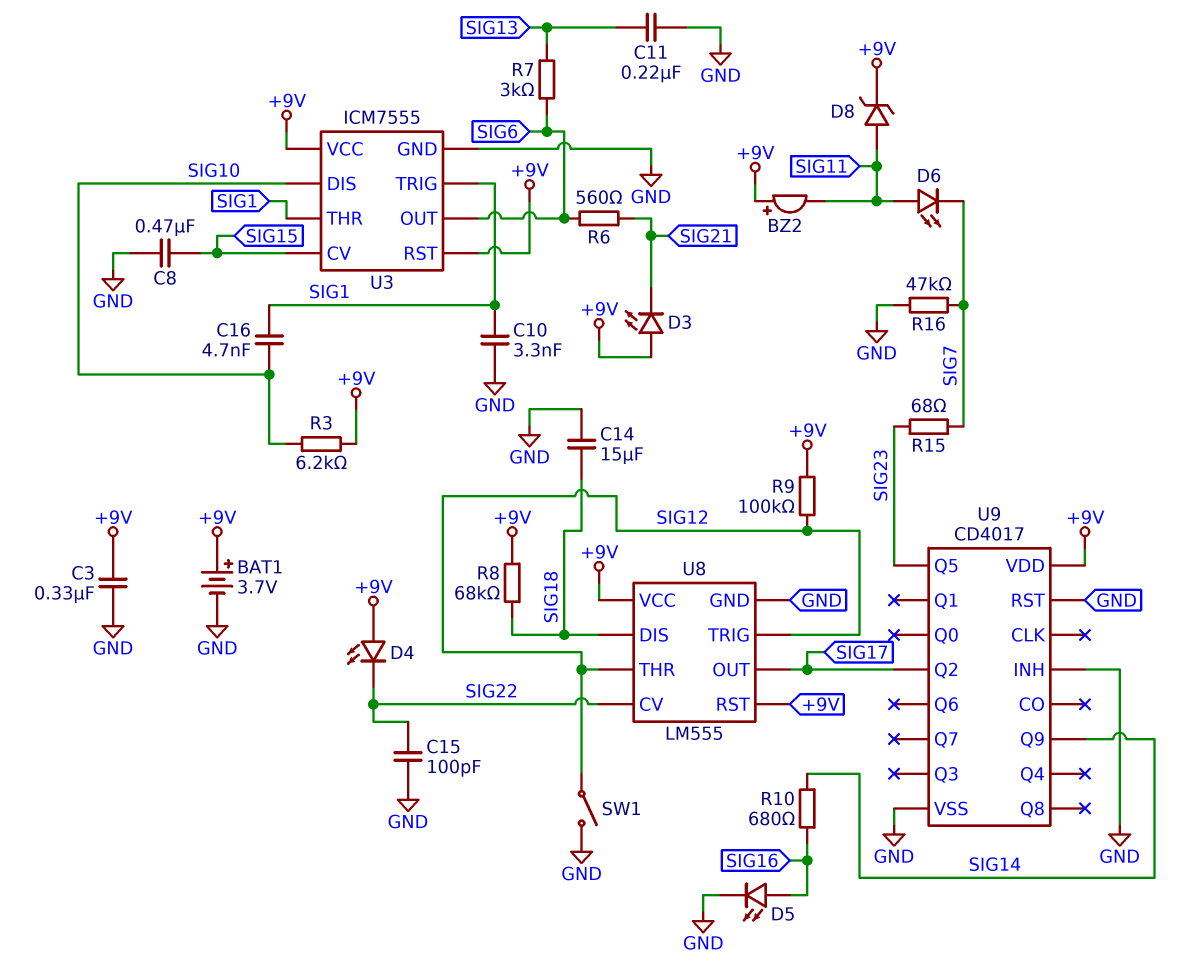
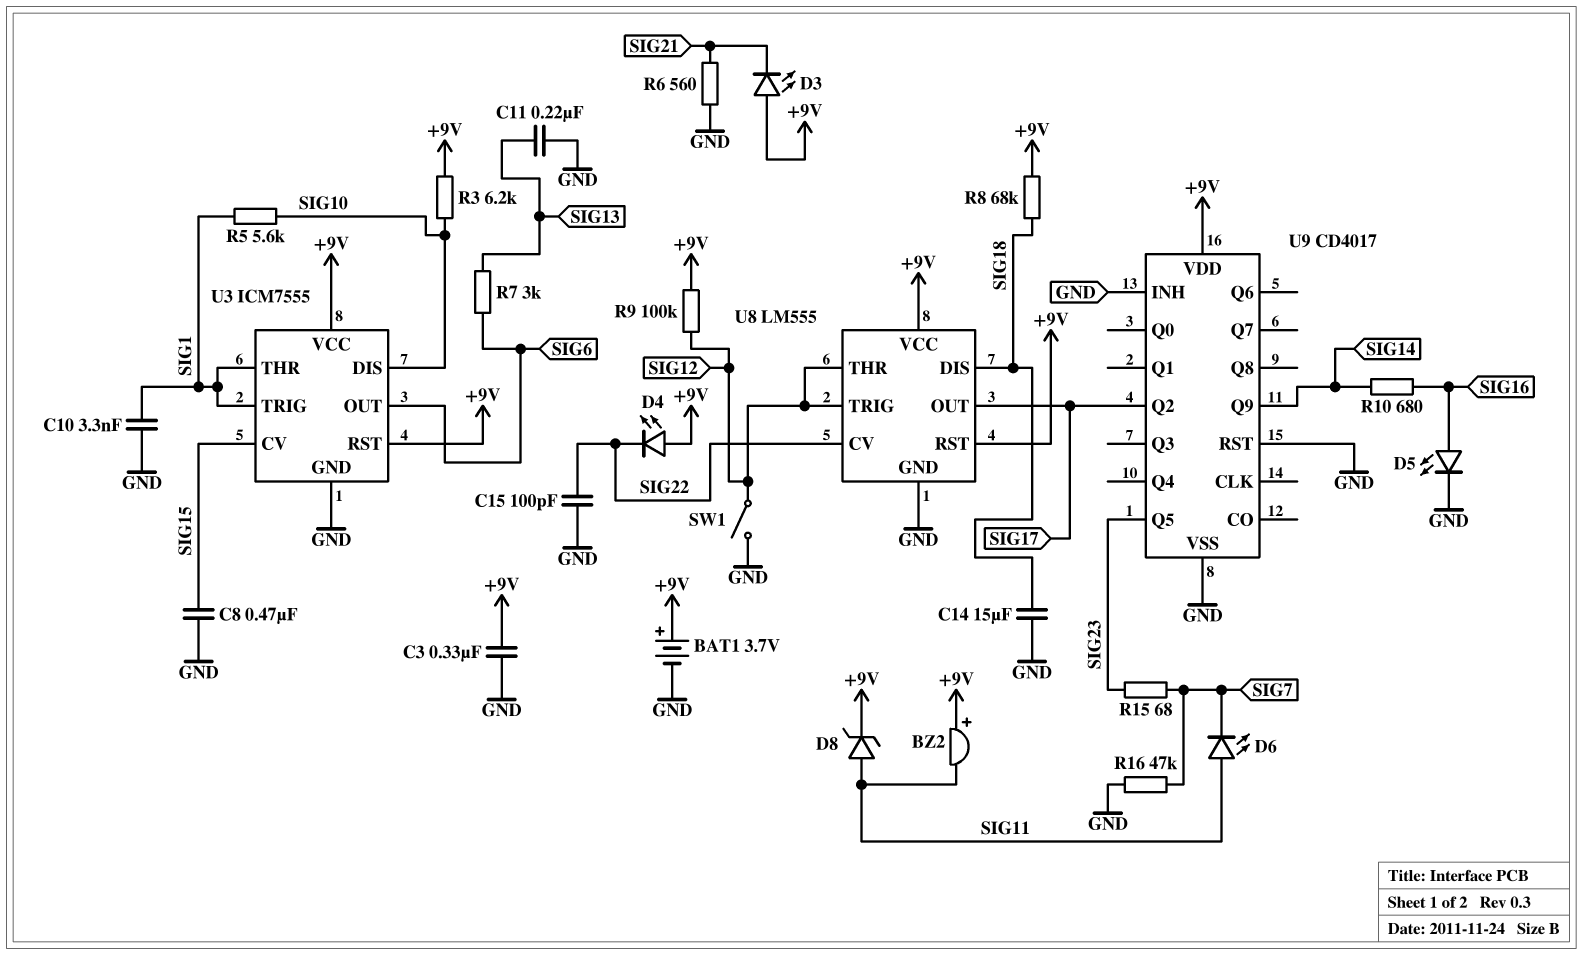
C16: 4.7nF (SIG1, SIG10) -> none
R5: none -> 5.6k (SIG1, SIG10)
R6: 560 (SIG6, SIG21) -> 560 (GND, SIG21)

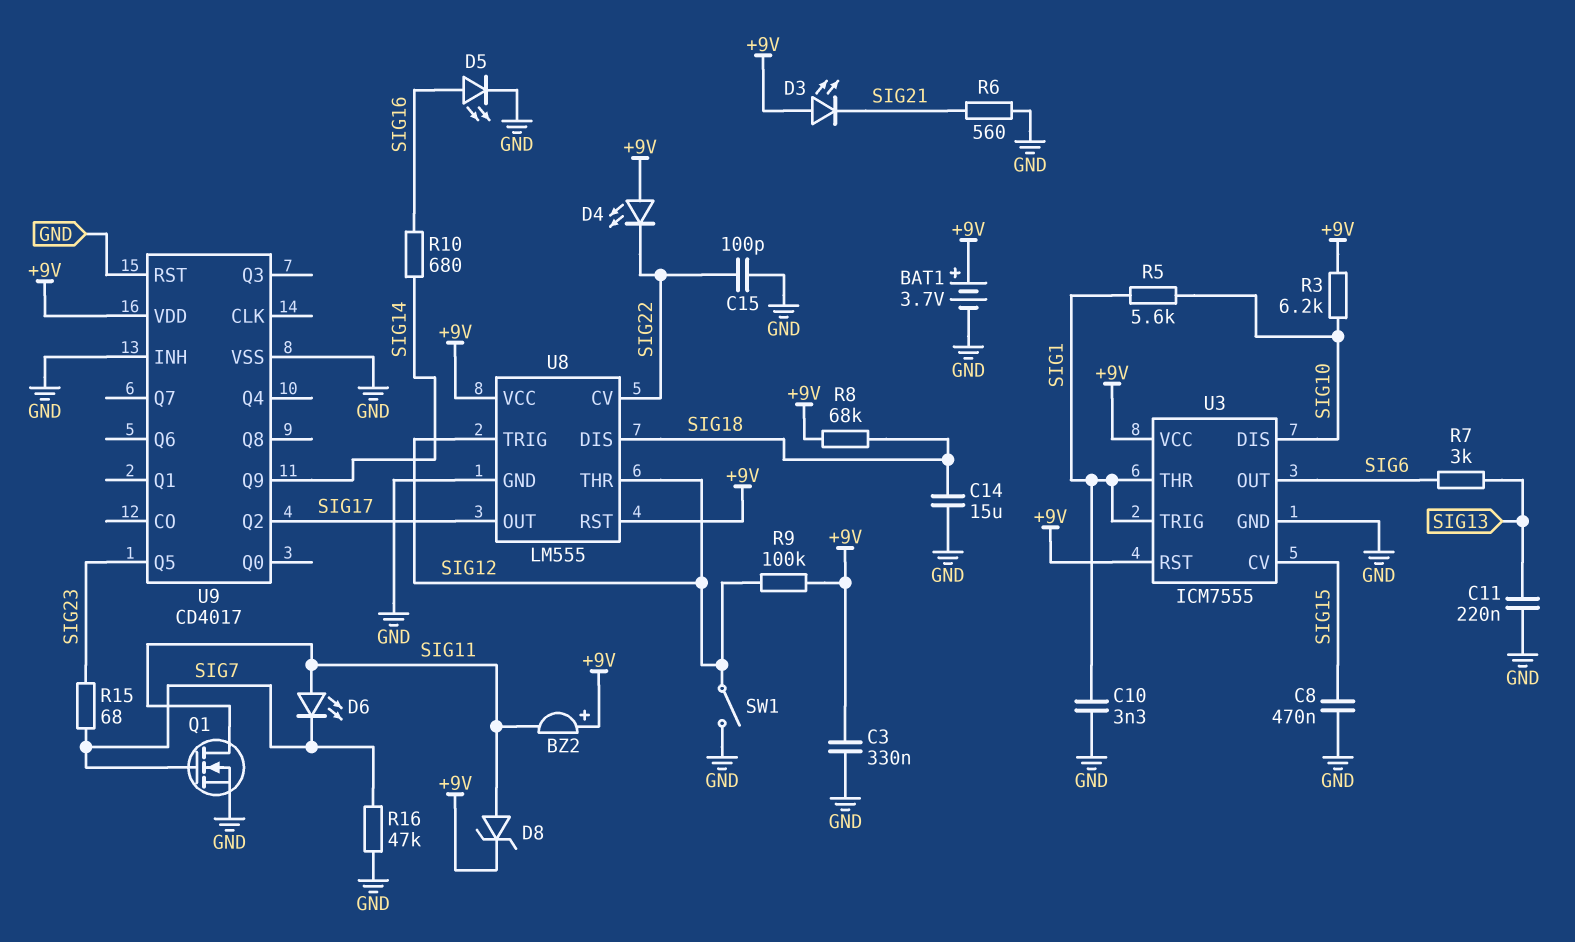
Q1: none -> NMOS (G SIG7, D SIG11, S GND)

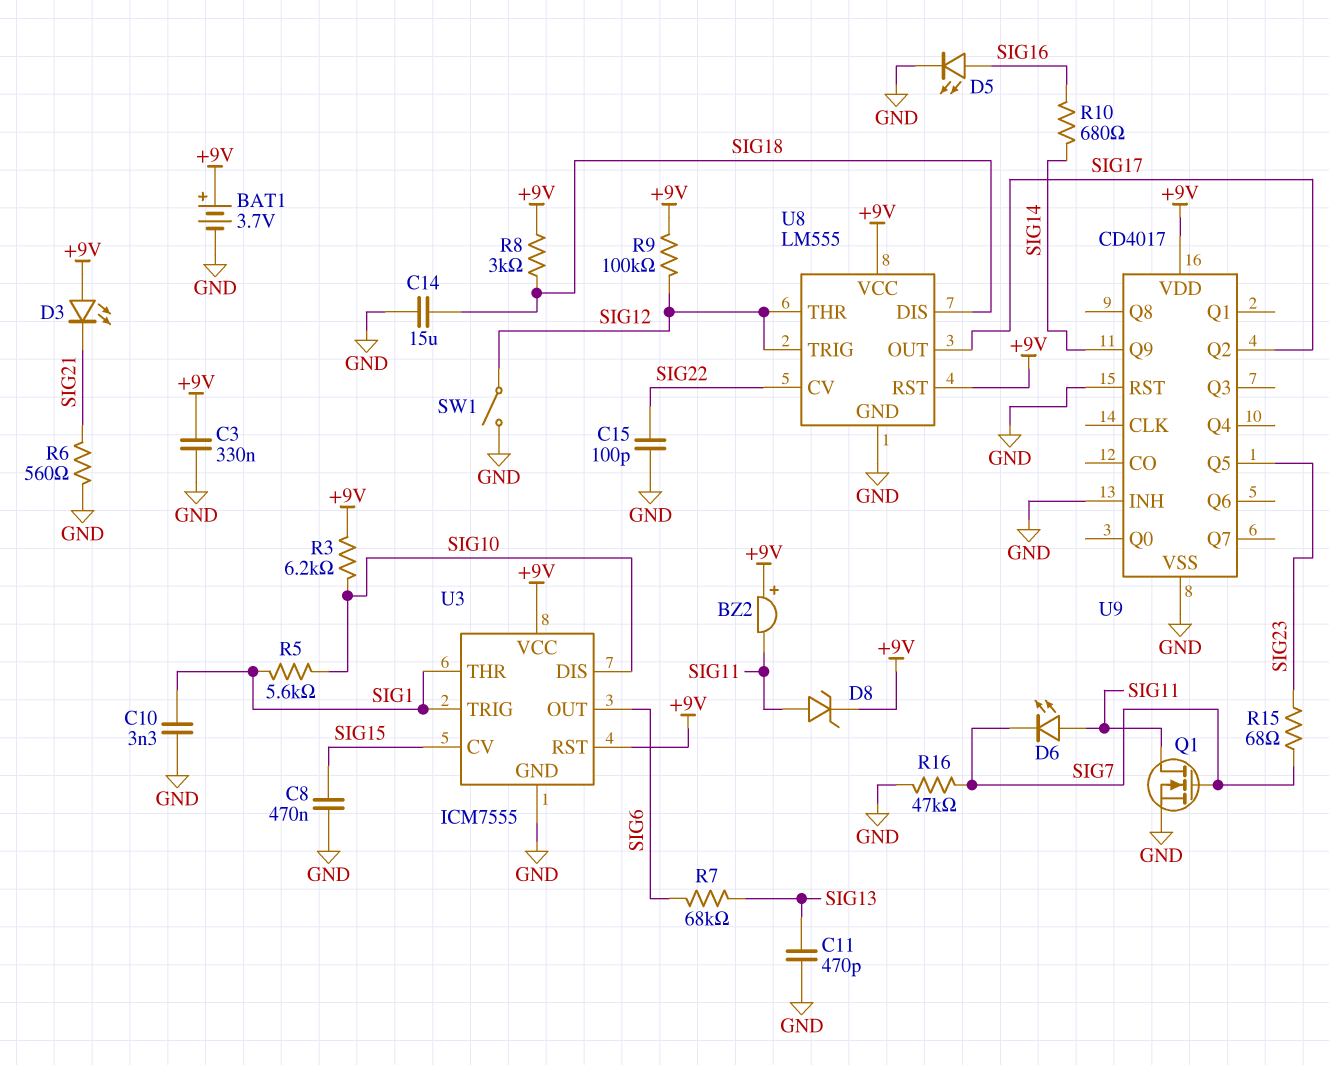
C11: 220nF (GND, SIG13) -> 470pF (GND, SIG13)
D4: LED (A +9V, K SIG22) -> none
R7: 3k (SIG6, SIG13) -> 68k (SIG6, SIG13)
R8: 68k (+9V, SIG18) -> 3k (+9V, SIG18)

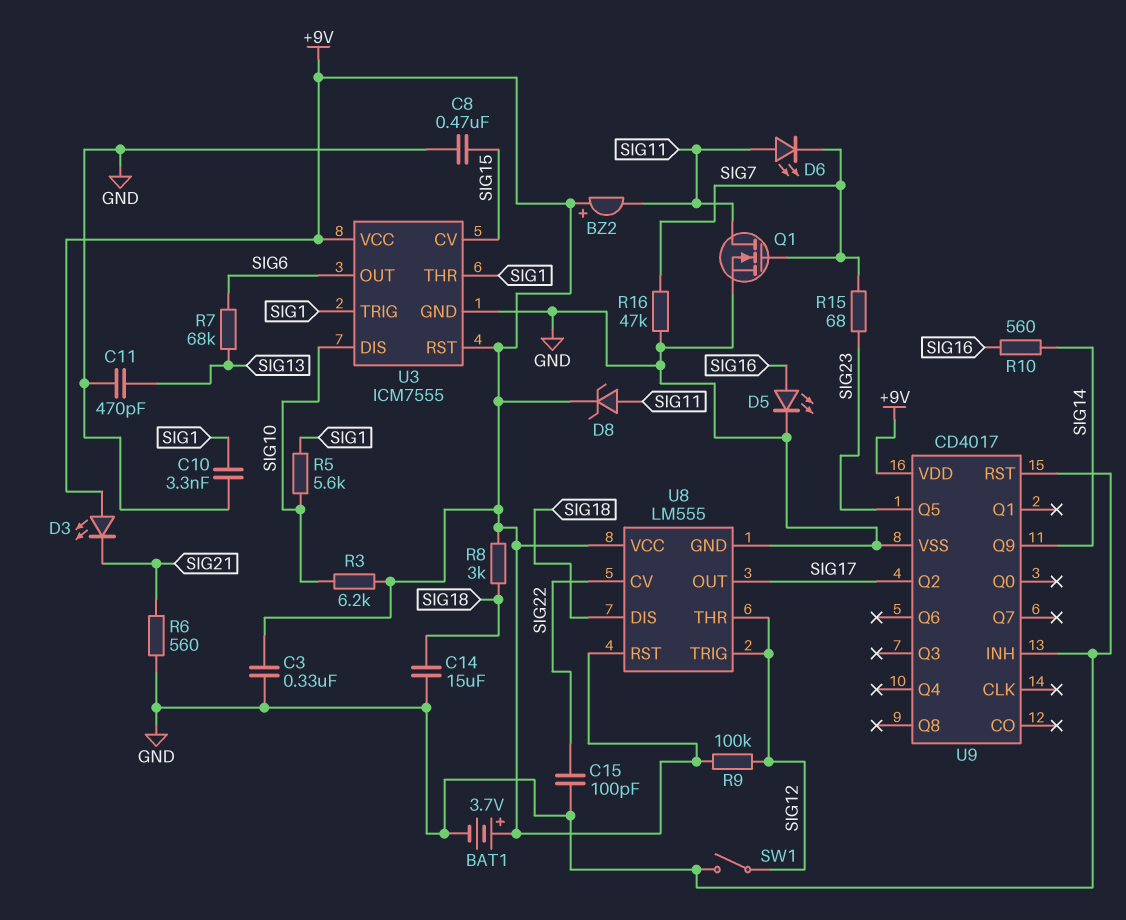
R10: 680 (SIG14, SIG16) -> 560 (SIG14, SIG16)

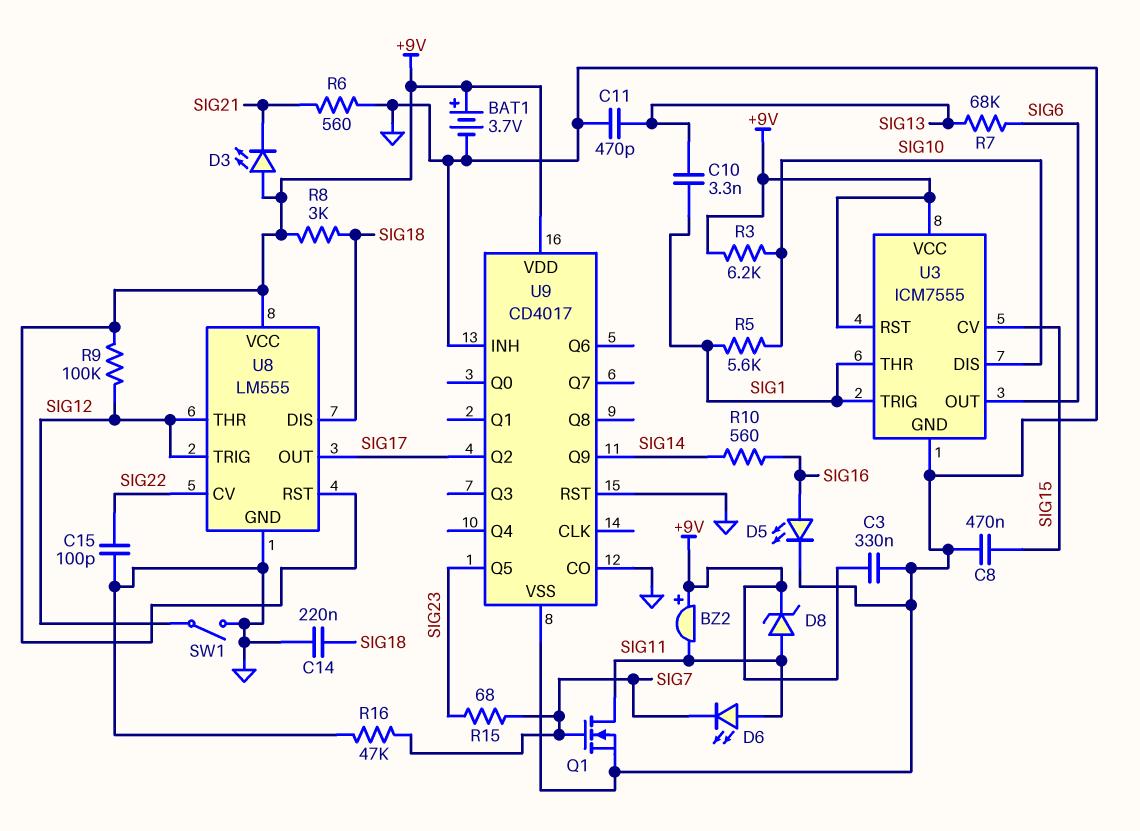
C10: 3.3nF (GND, SIG1) -> 3.3nF (SIG1, SIG13)
C14: 15uF (GND, SIG18) -> 220nF (GND, SIG18)
U9 pin CO: none -> GND

